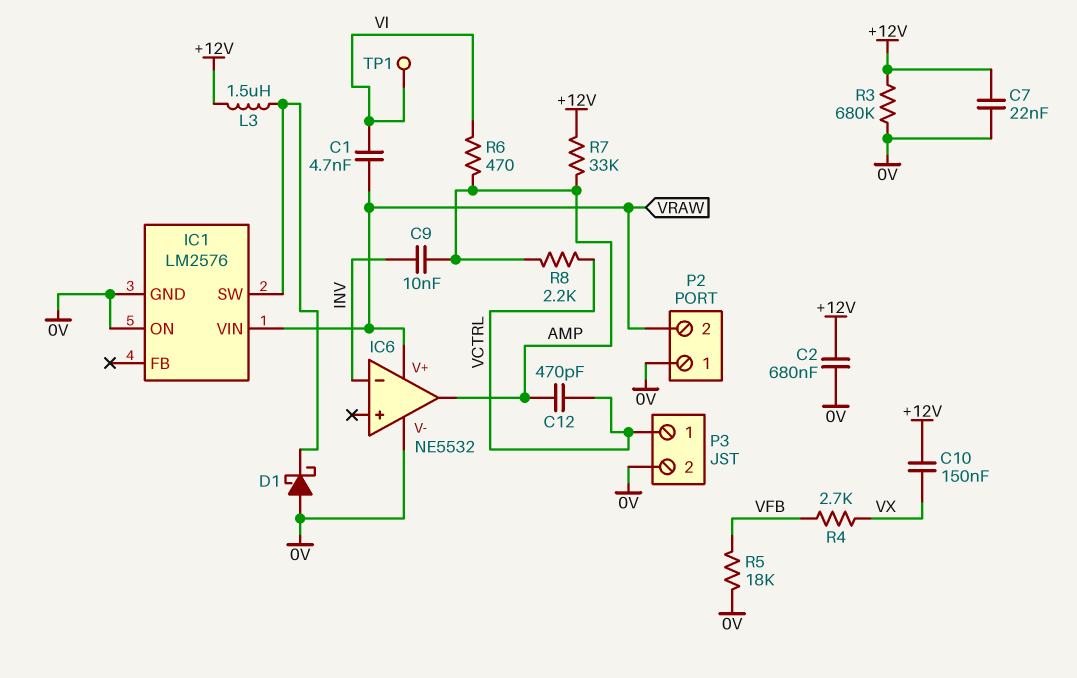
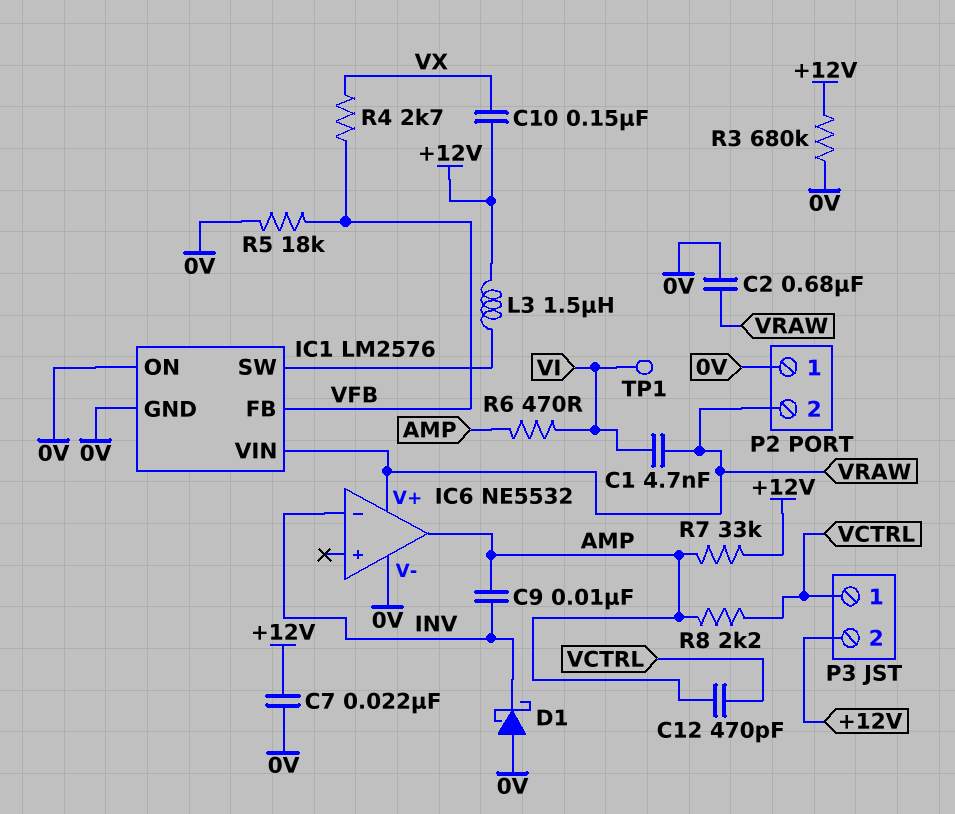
C2: 680nF (+12V, 0V) -> 680nF (0V, VRAW)
D1: schottky (A 0V, K IC1/SW) -> schottky (A 0V, K INV)
IC1 pin FB: none -> VFB
P3 pin 2: 0V -> +12V

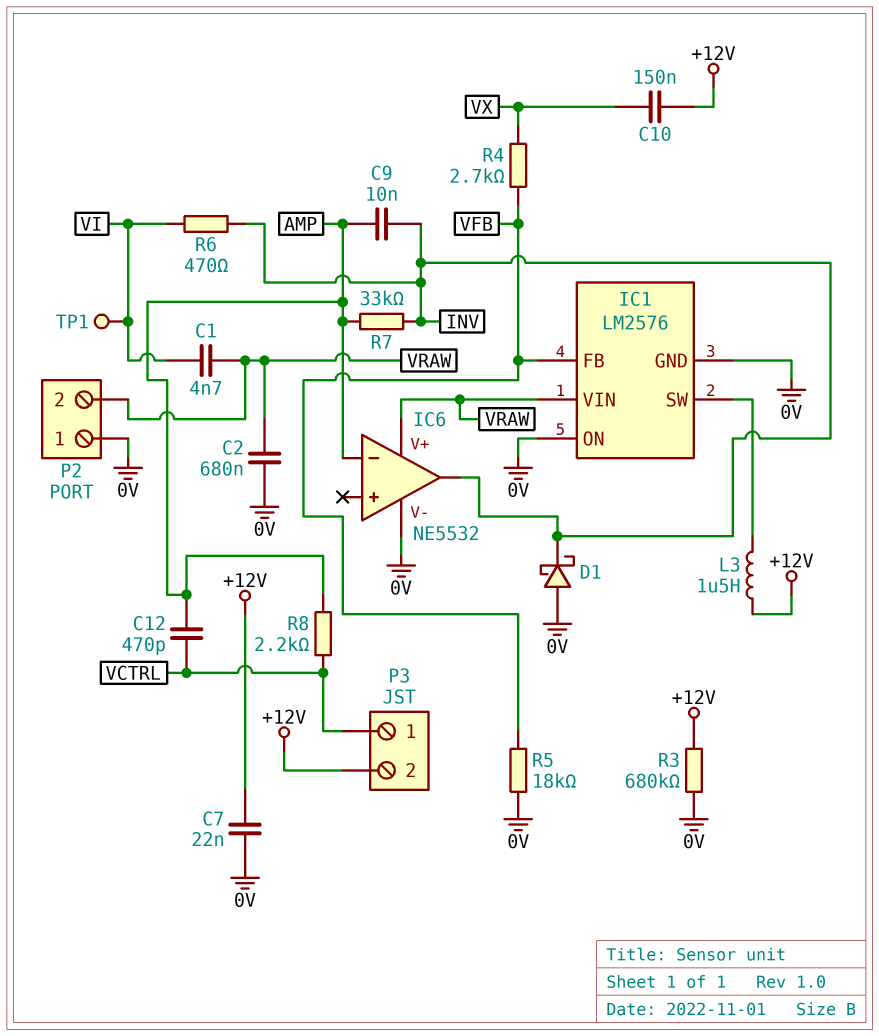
IC6 pin in-: INV -> AMP
IC6 pin out: AMP -> INV
R6: 470 (AMP, VI) -> 470 (INV, VI)
R7: 33k (+12V, AMP) -> 33k (AMP, INV)

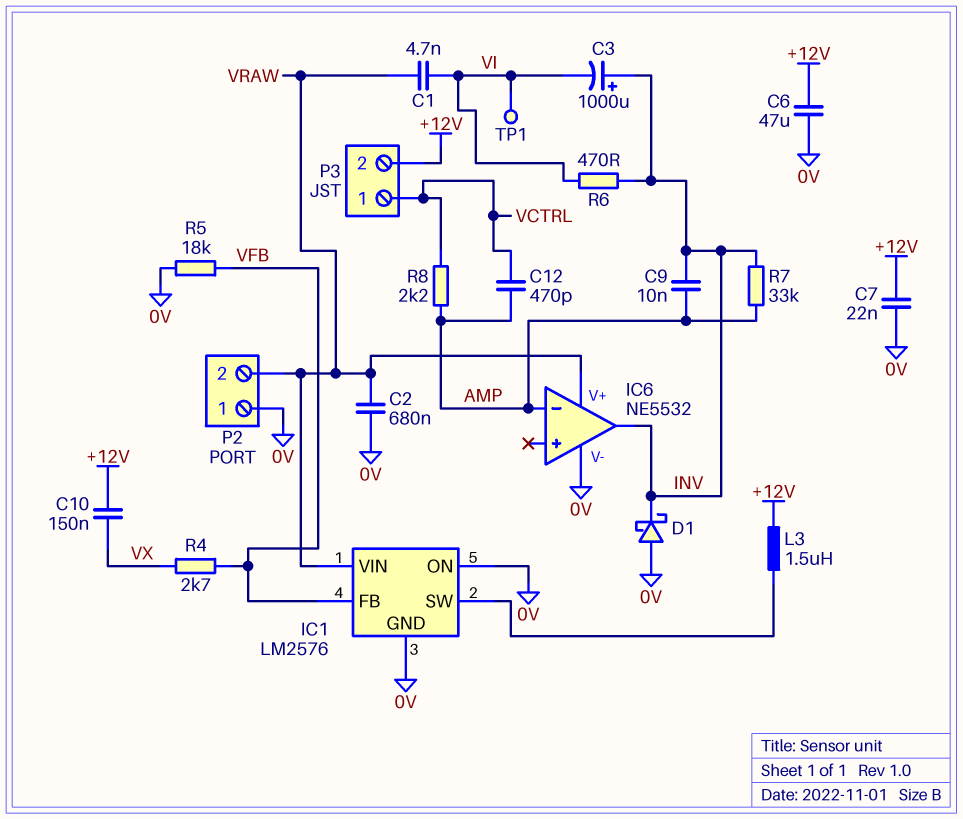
C3: none -> 1000uF (plus INV, minus VI)
C6: none -> 47uF (+12V, 0V)
R3: 680k (+12V, 0V) -> none

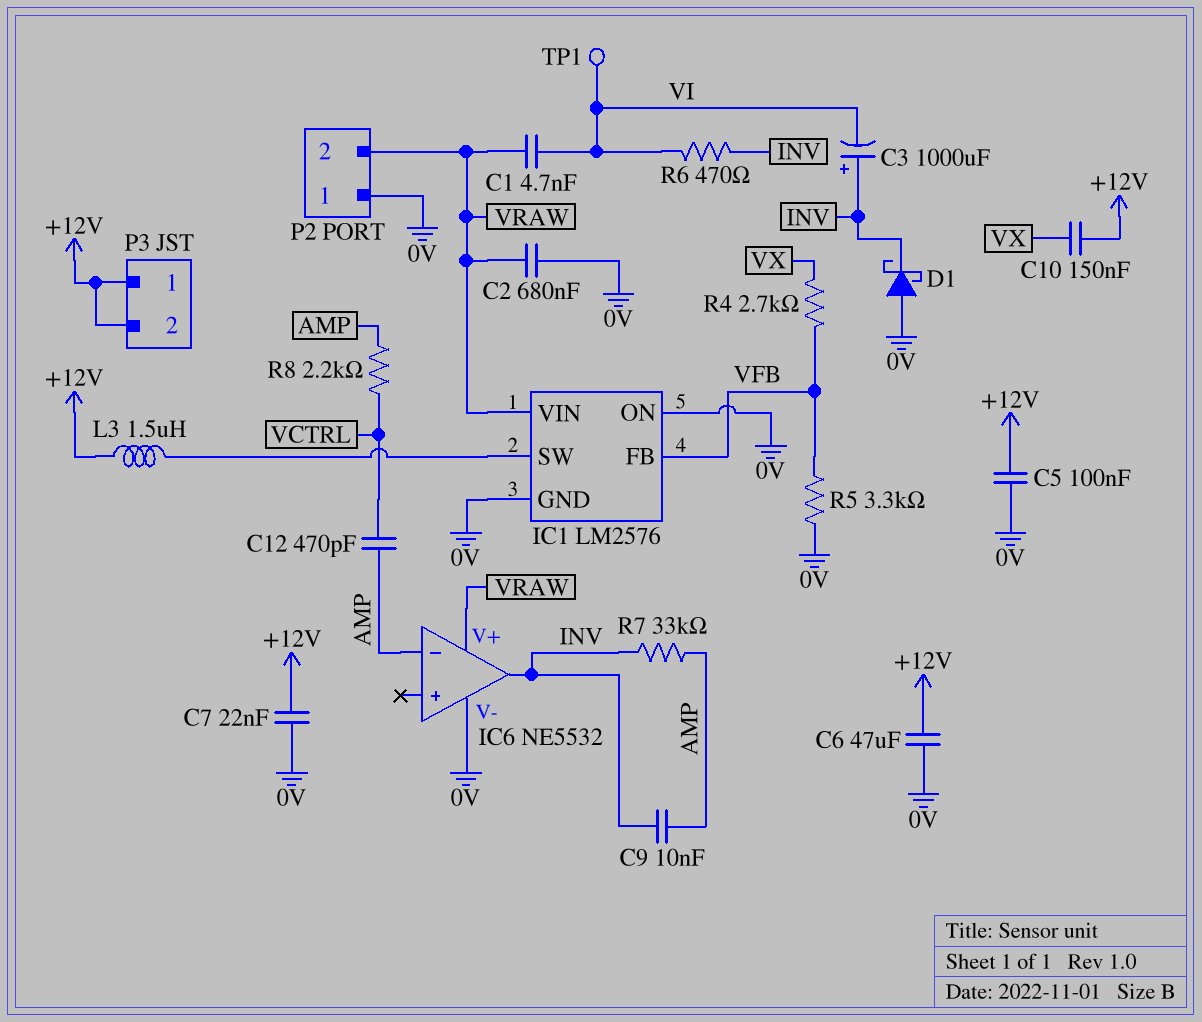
C5: none -> 100nF (+12V, 0V)
P3 pin 1: VCTRL -> +12V
R5: 18k (0V, VFB) -> 3.3k (0V, VFB)

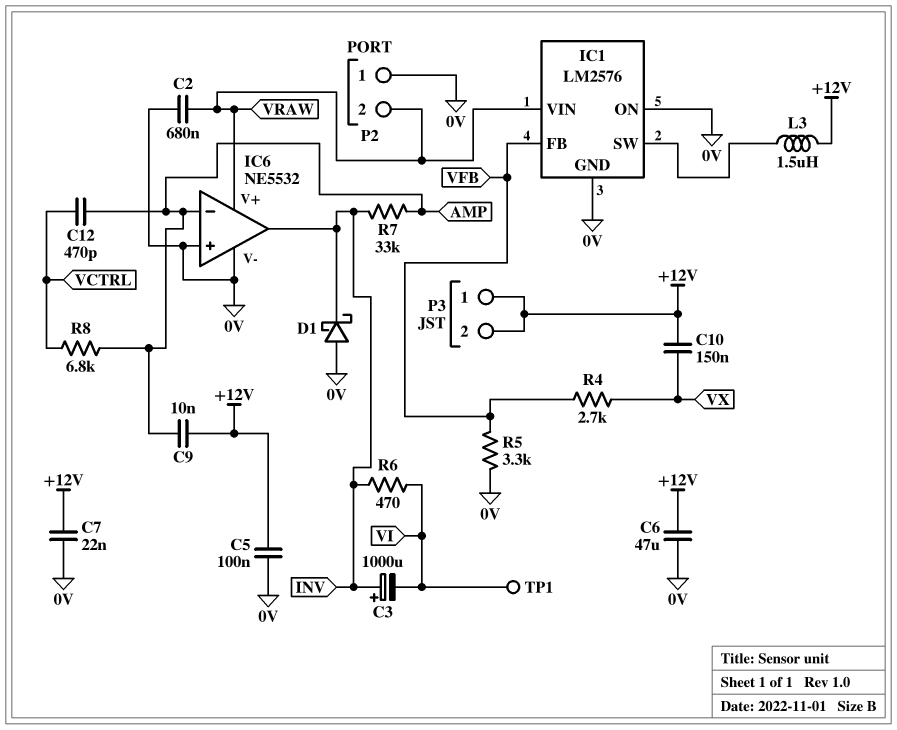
C1: 4.7nF (VI, VRAW) -> none
C9: 10nF (AMP, INV) -> 10nF (+12V, AMP)
IC6 pin in+: none -> 0V
R8: 2.2k (AMP, VCTRL) -> 6.8k (AMP, VCTRL)

